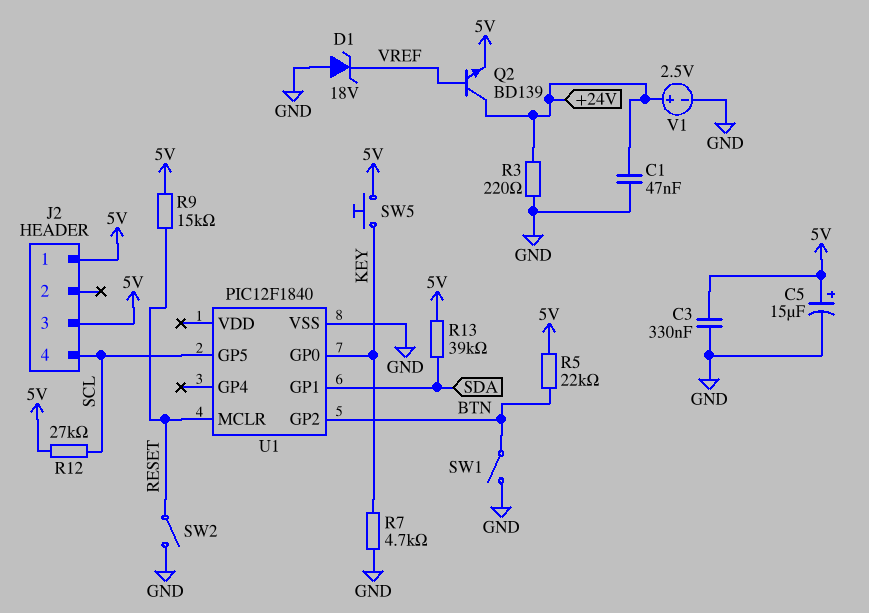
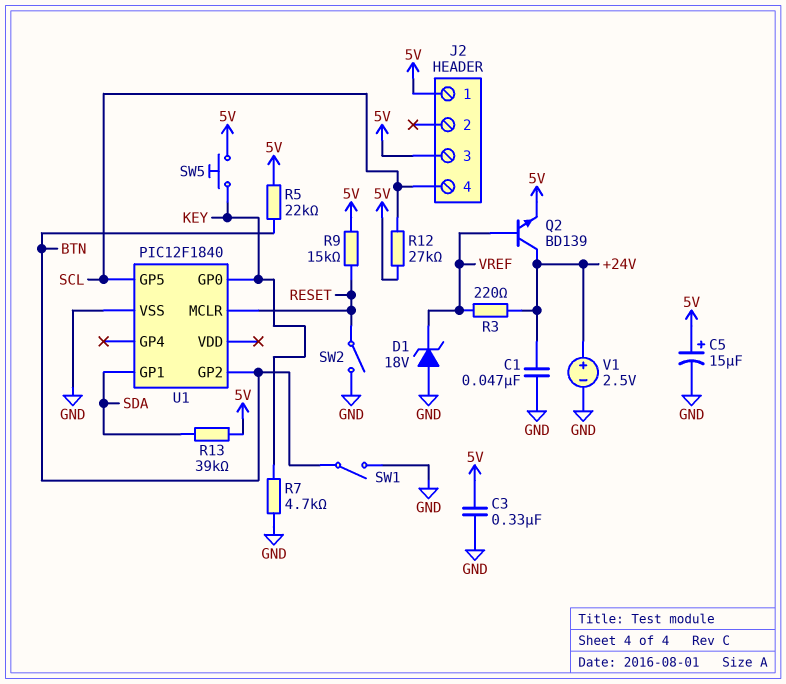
R3: 220 (+24V, GND) -> 220 (+24V, VREF)

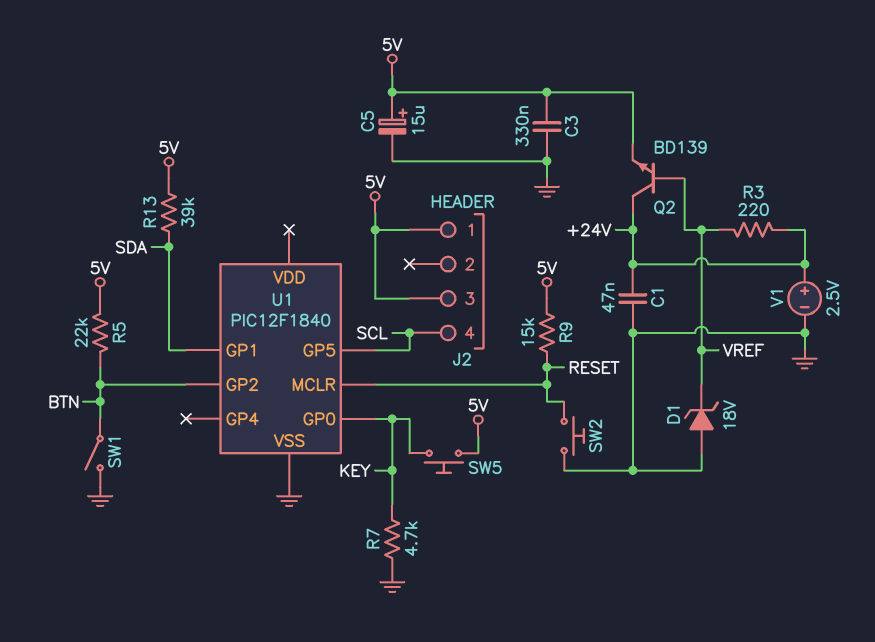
R12: 27k (5V, SCL) -> none
SW2: switch (GND, RESET) -> button (GND, RESET)

